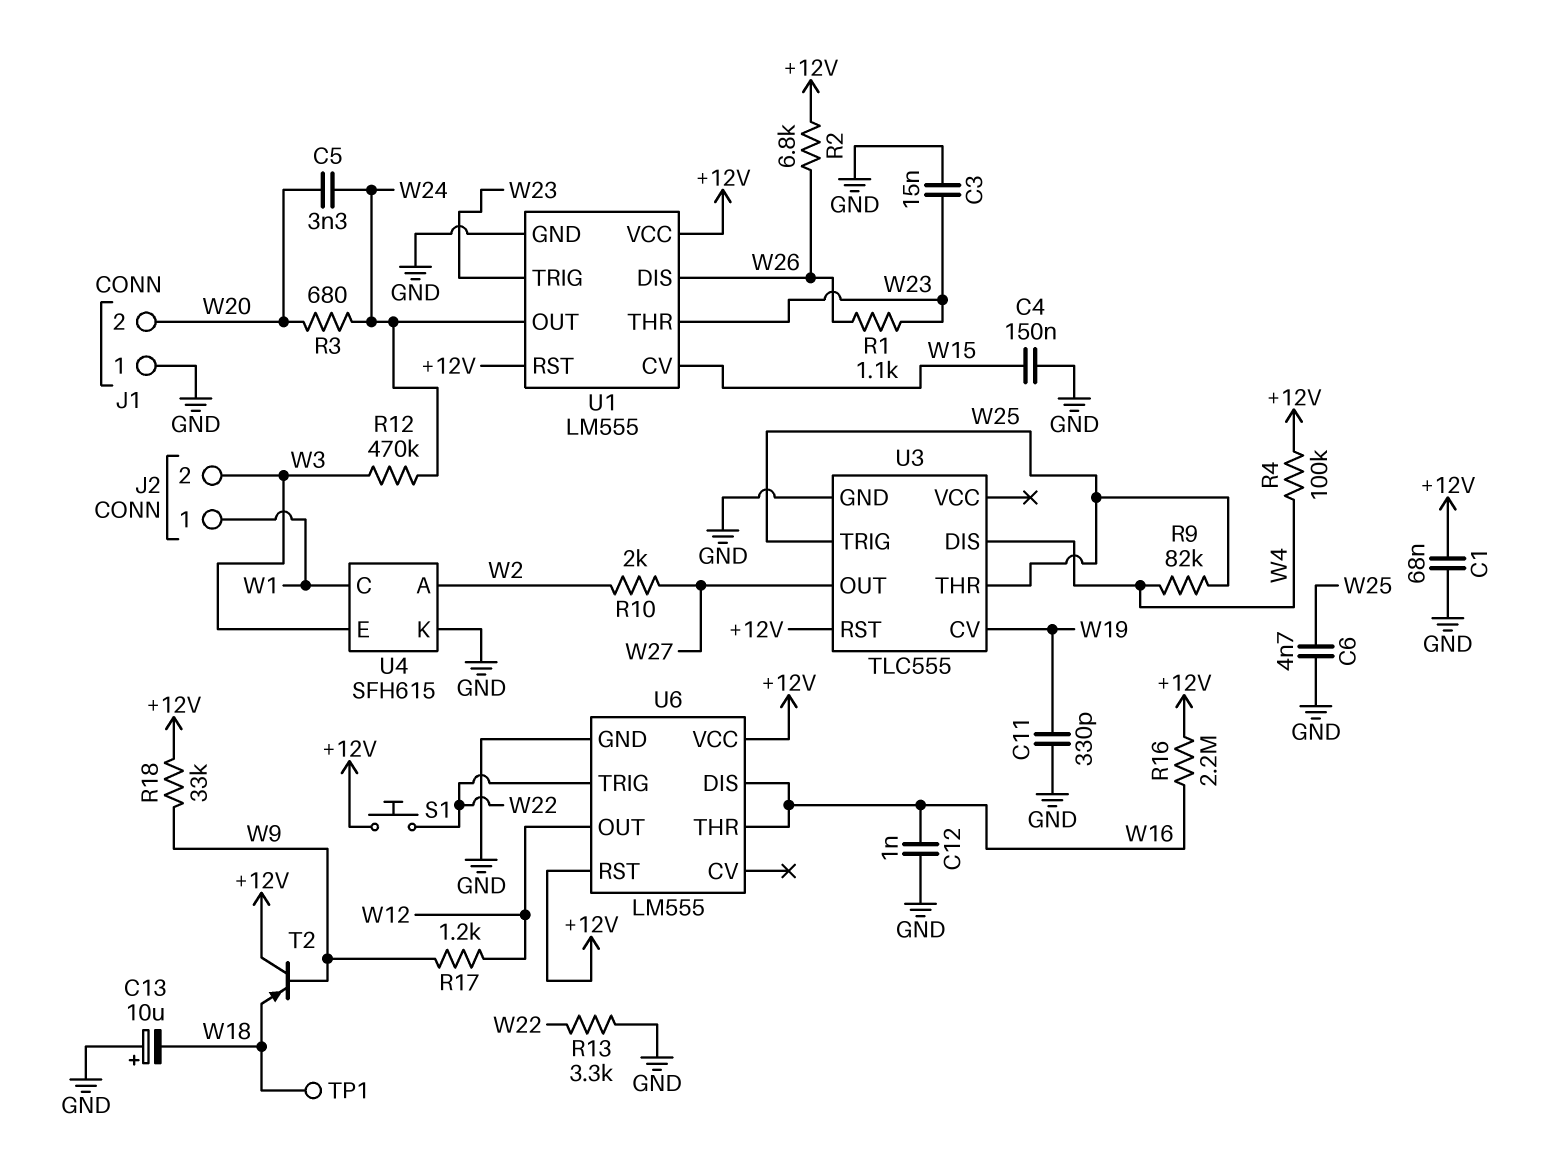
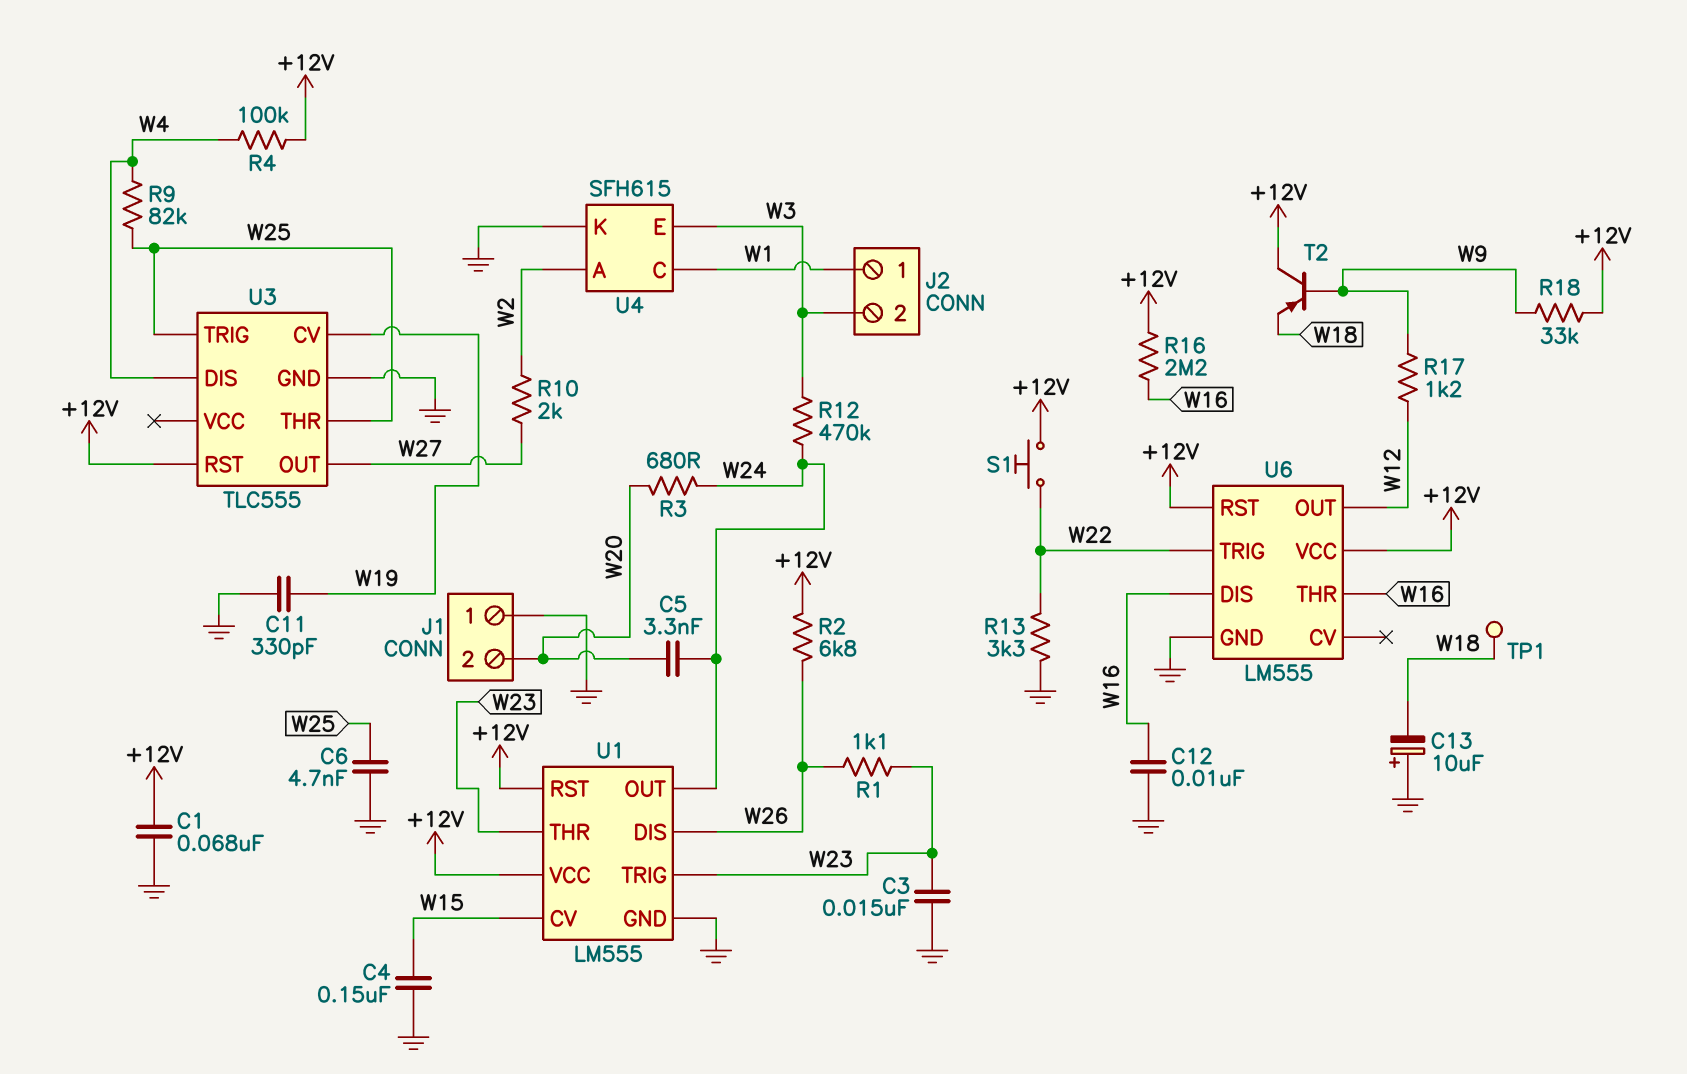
C12: 1nF (GND, W16) -> 10nF (GND, W16)

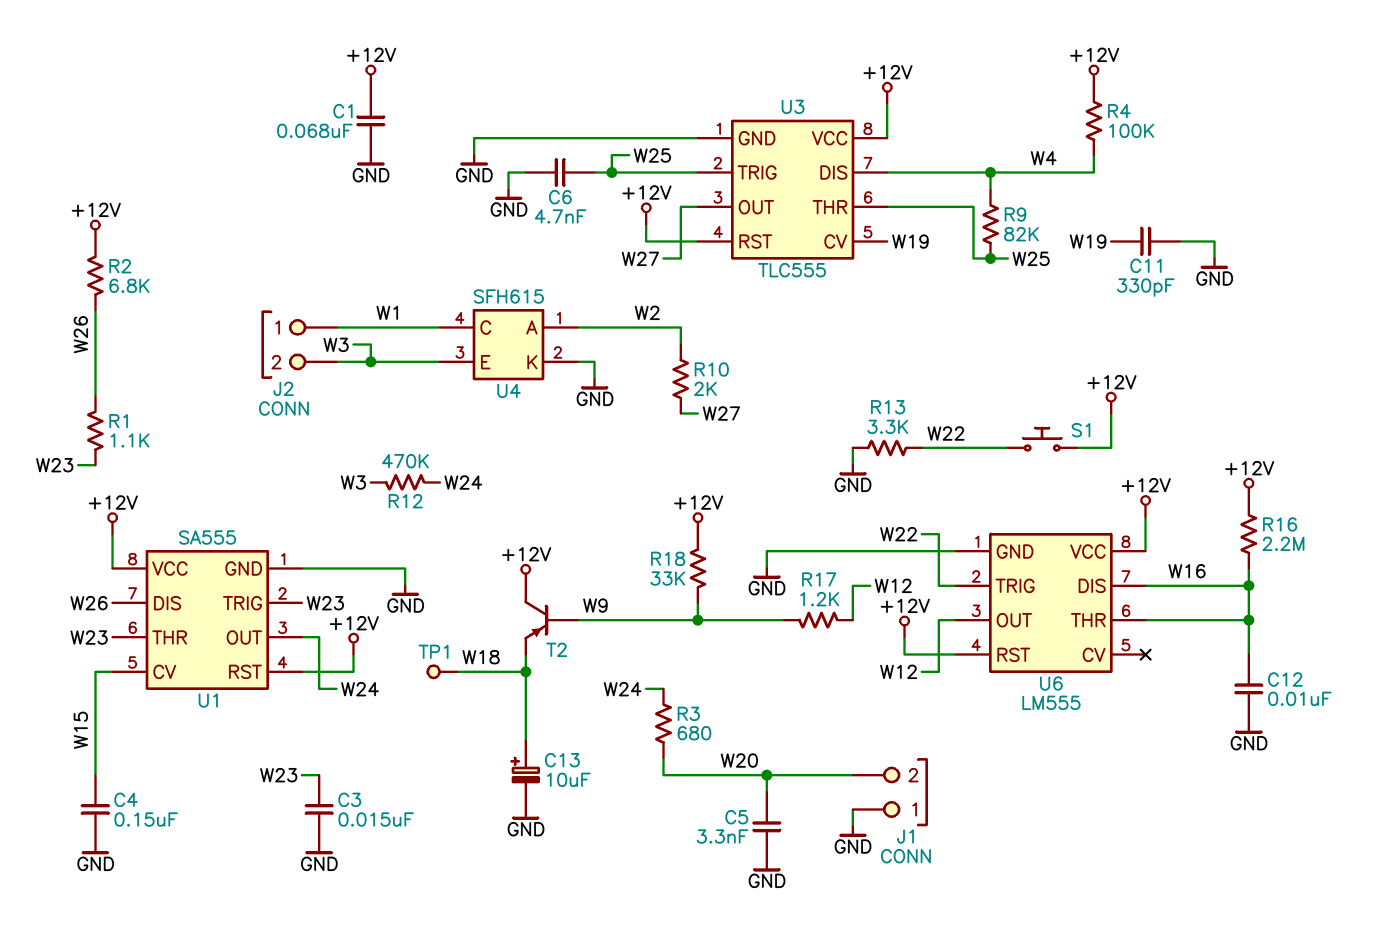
C5: 3.3nF (W20, W24) -> 3.3nF (GND, W20)
C13: 10uF (plus GND, minus W18) -> 10uF (plus W18, minus GND)
U1: LM555 -> SA555
U3 pin VCC: none -> +12V

